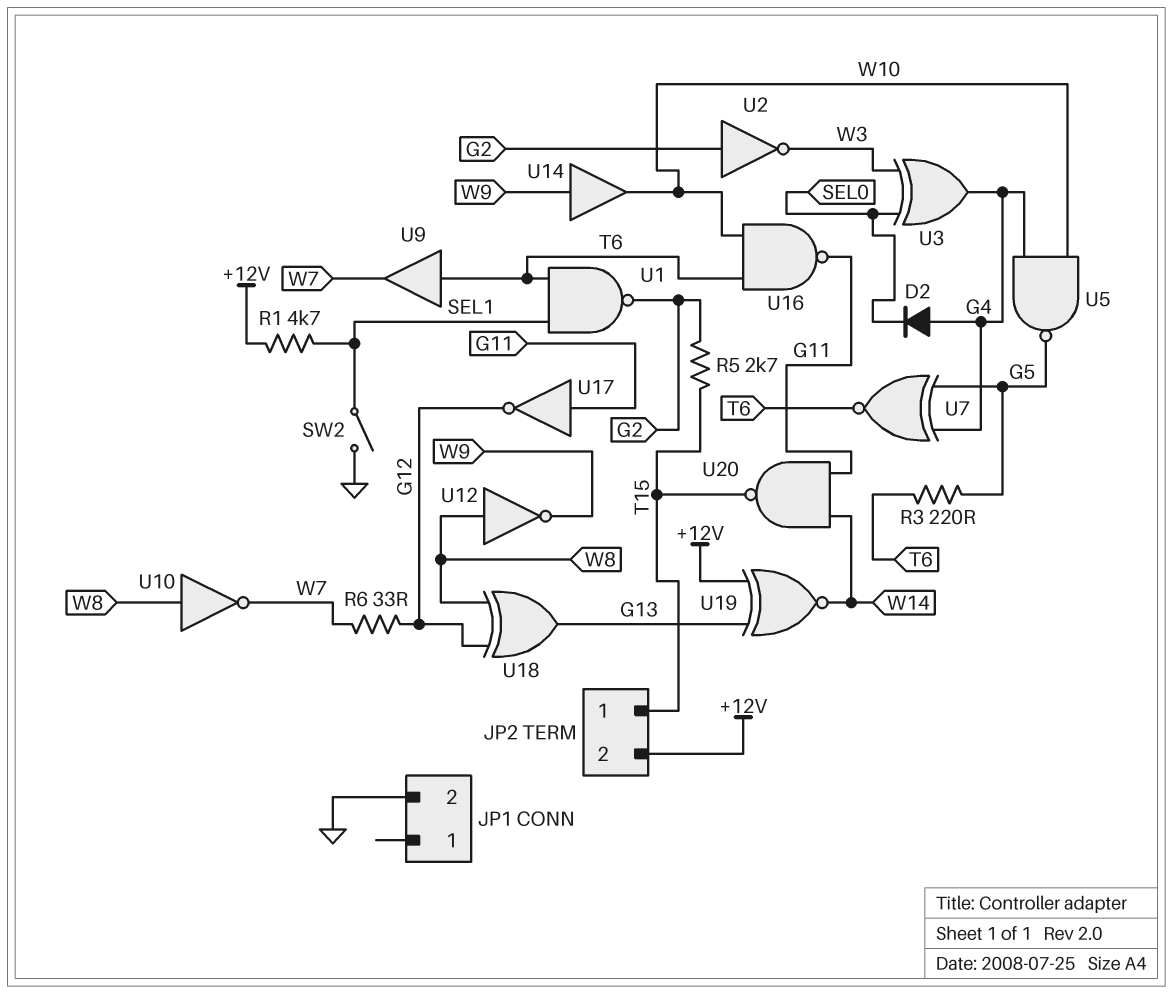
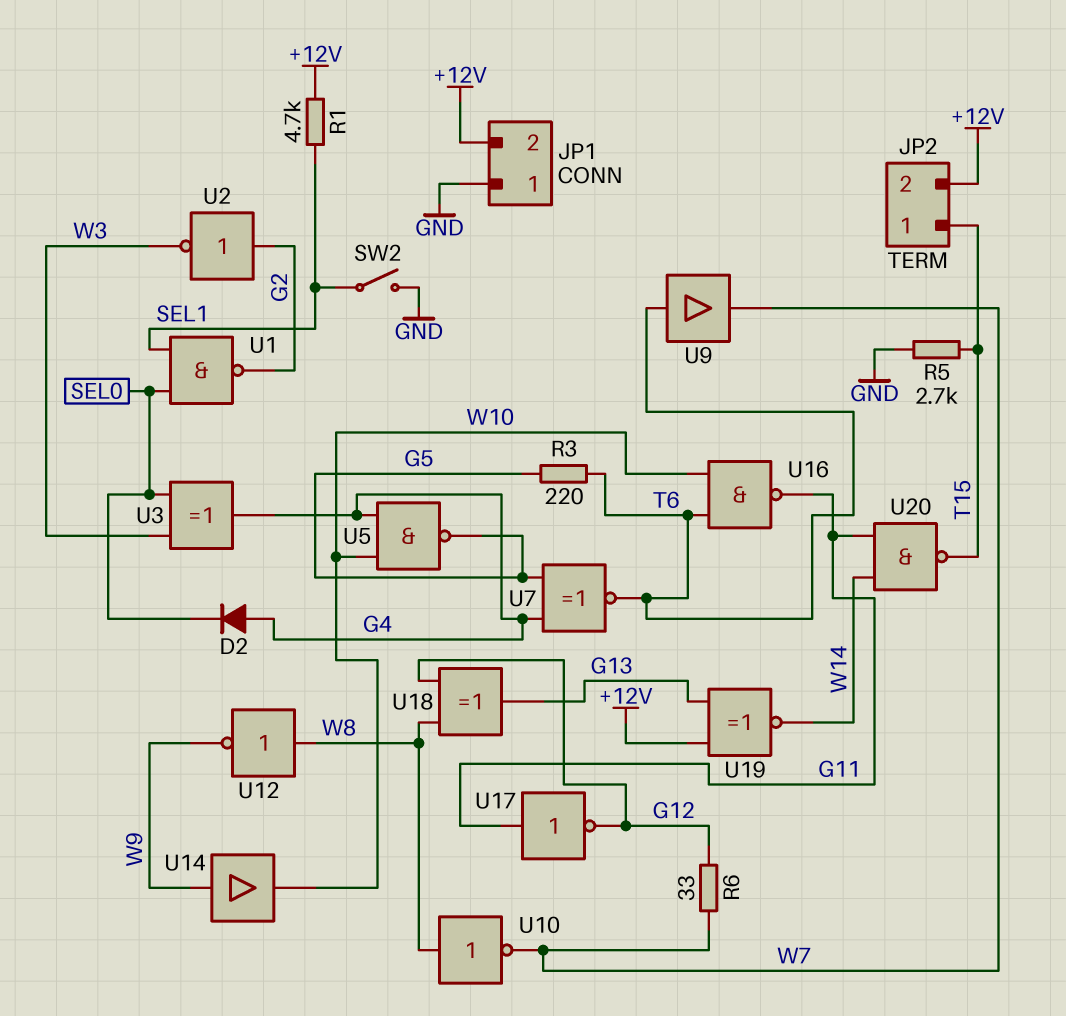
JP1 pin 1: none -> GND
JP1 pin 2: GND -> +12V
R5: 2.7k (G2, T15) -> 2.7k (GND, T15)
U1: NAND (in SEL1, in T6, out G2) -> NAND (in SEL0, in SEL1, out G2)

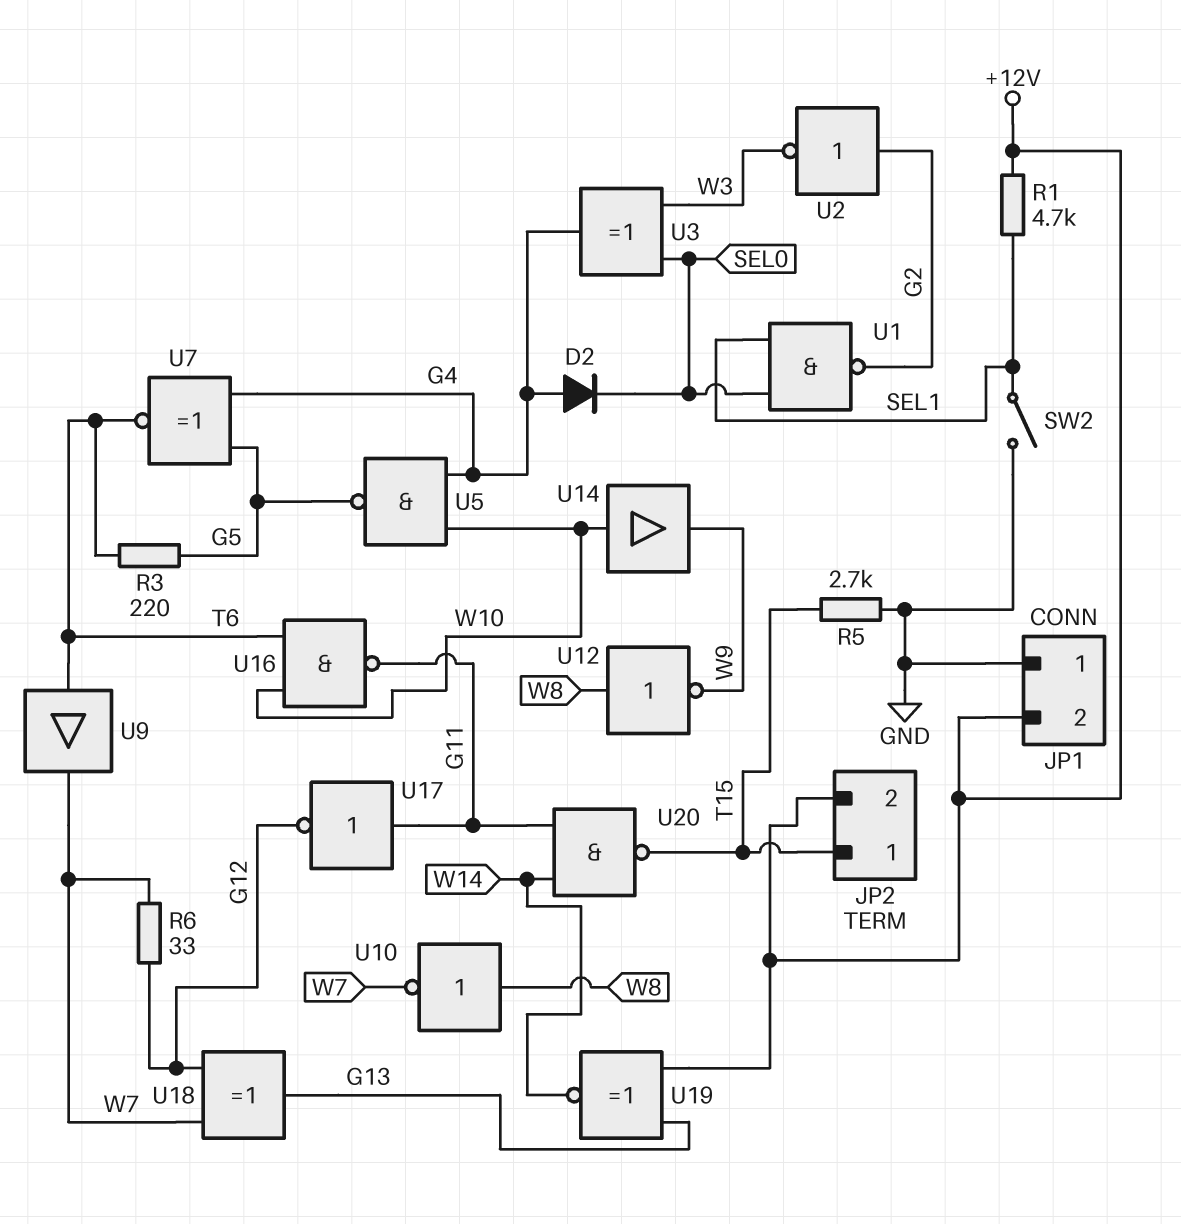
U14: buffer (in W9, out W10) -> buffer (in W10, out W9)
U18: XOR (in G12, in W8, out G13) -> XOR (in G12, in W7, out G13)

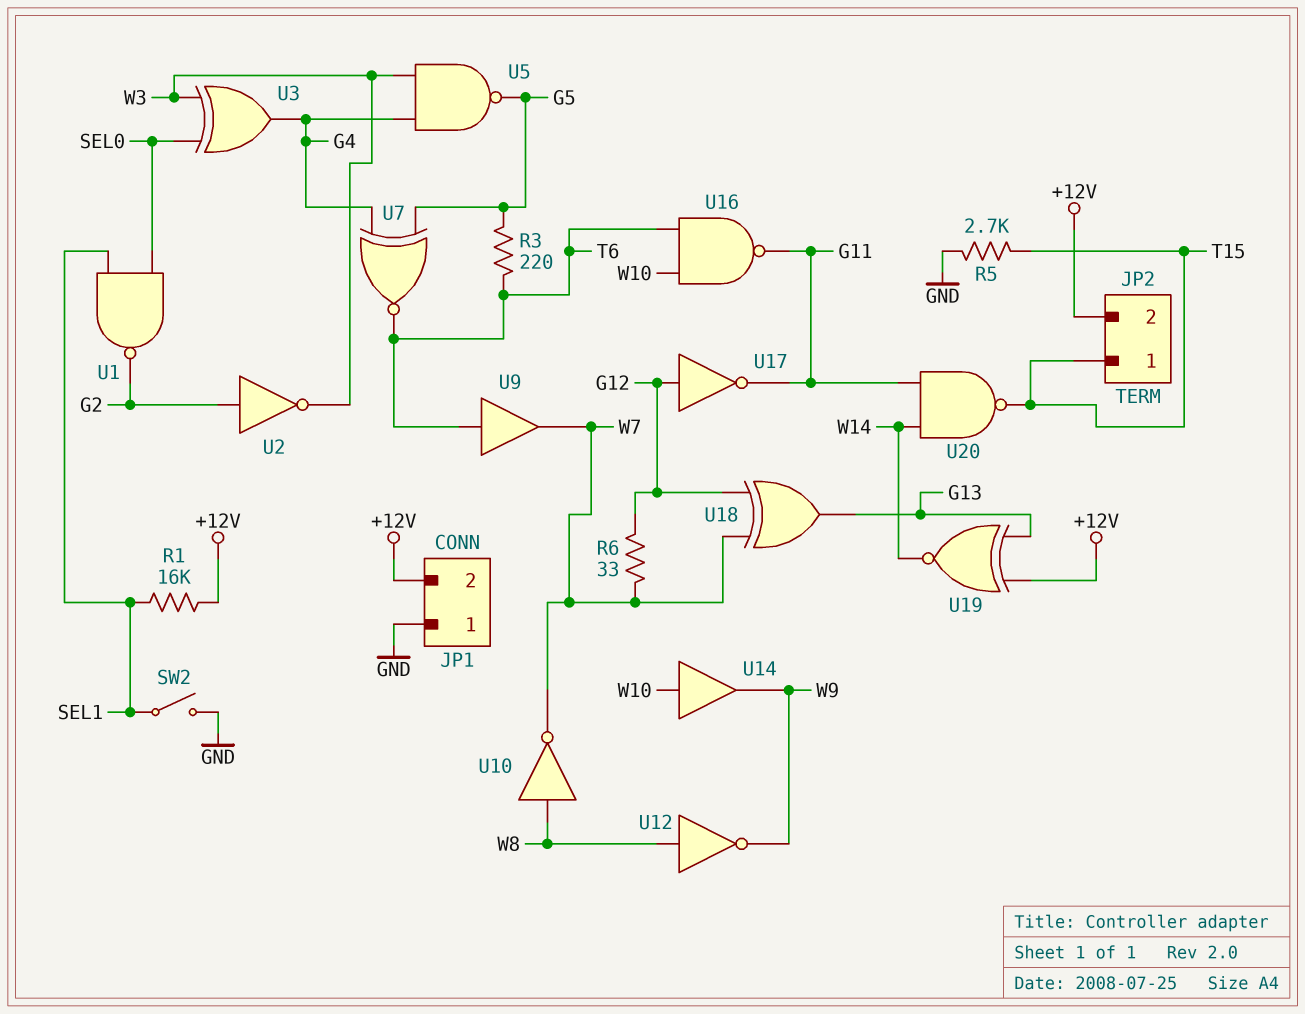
D2: diode (A G4, K SEL0) -> none
R1: 4.7k (+12V, SEL1) -> 16k (+12V, SEL1)
U5: NAND (in G4, in W10, out G5) -> NAND (in G4, in W3, out G5)
U17: NOT (in G11, out G12) -> NOT (in G12, out G11)

